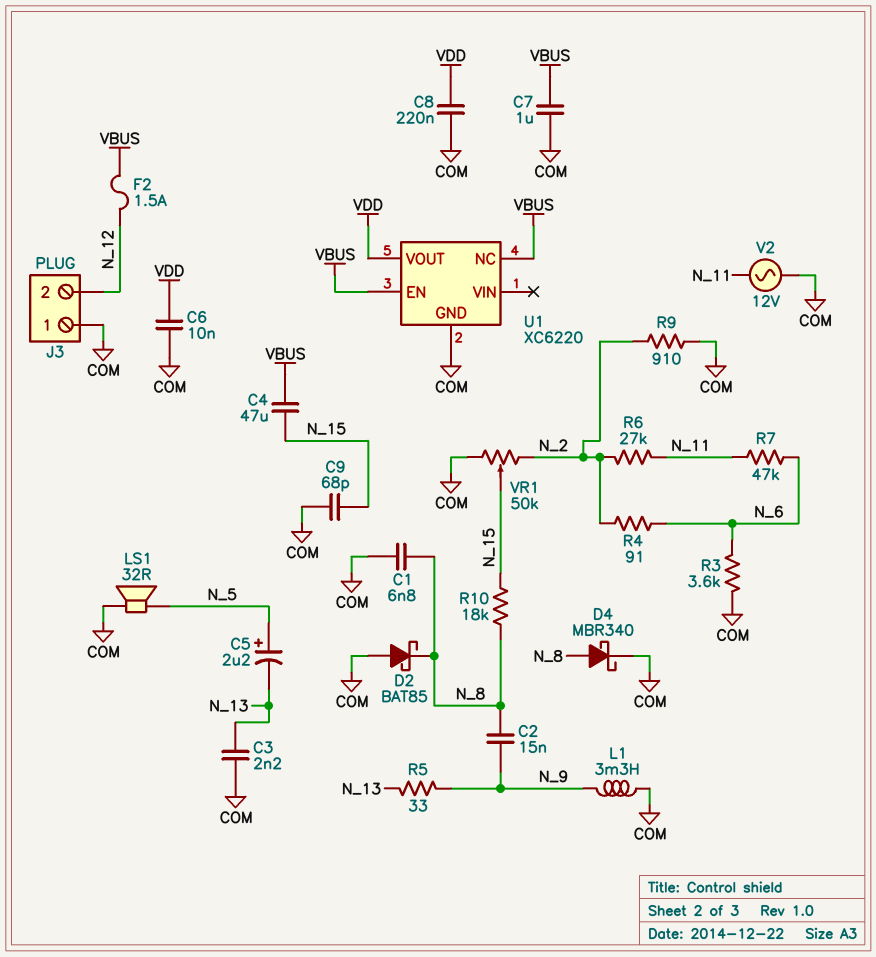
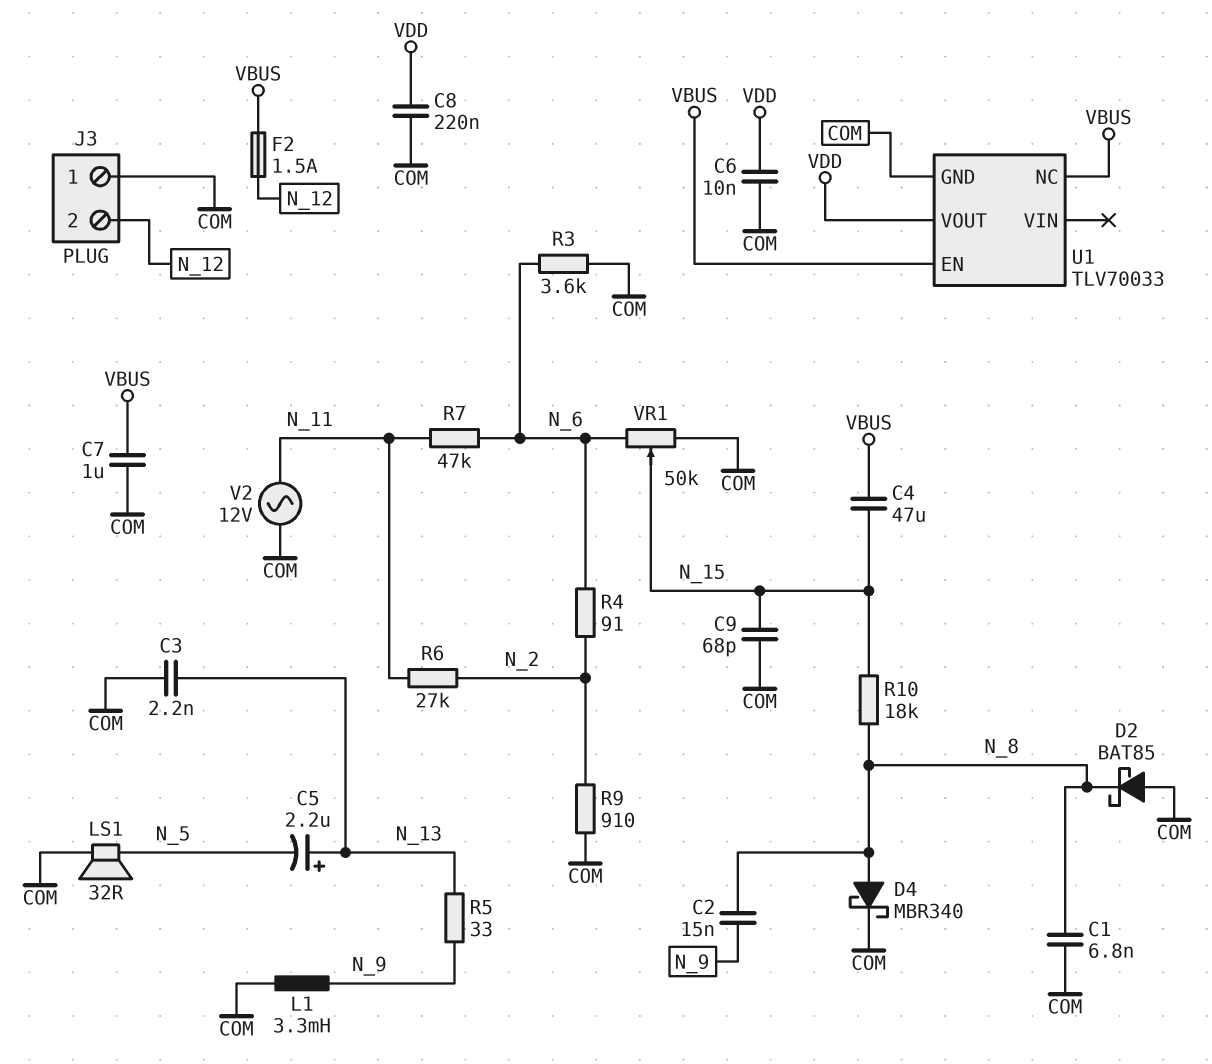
C5: 2.2uF (plus N_5, minus N_13) -> 2.2uF (plus N_13, minus N_5)
U1: XC6220 -> TLV70033
VR1: 50k (COM, N_2, wiper N_15) -> 50k (COM, N_6, wiper N_15)

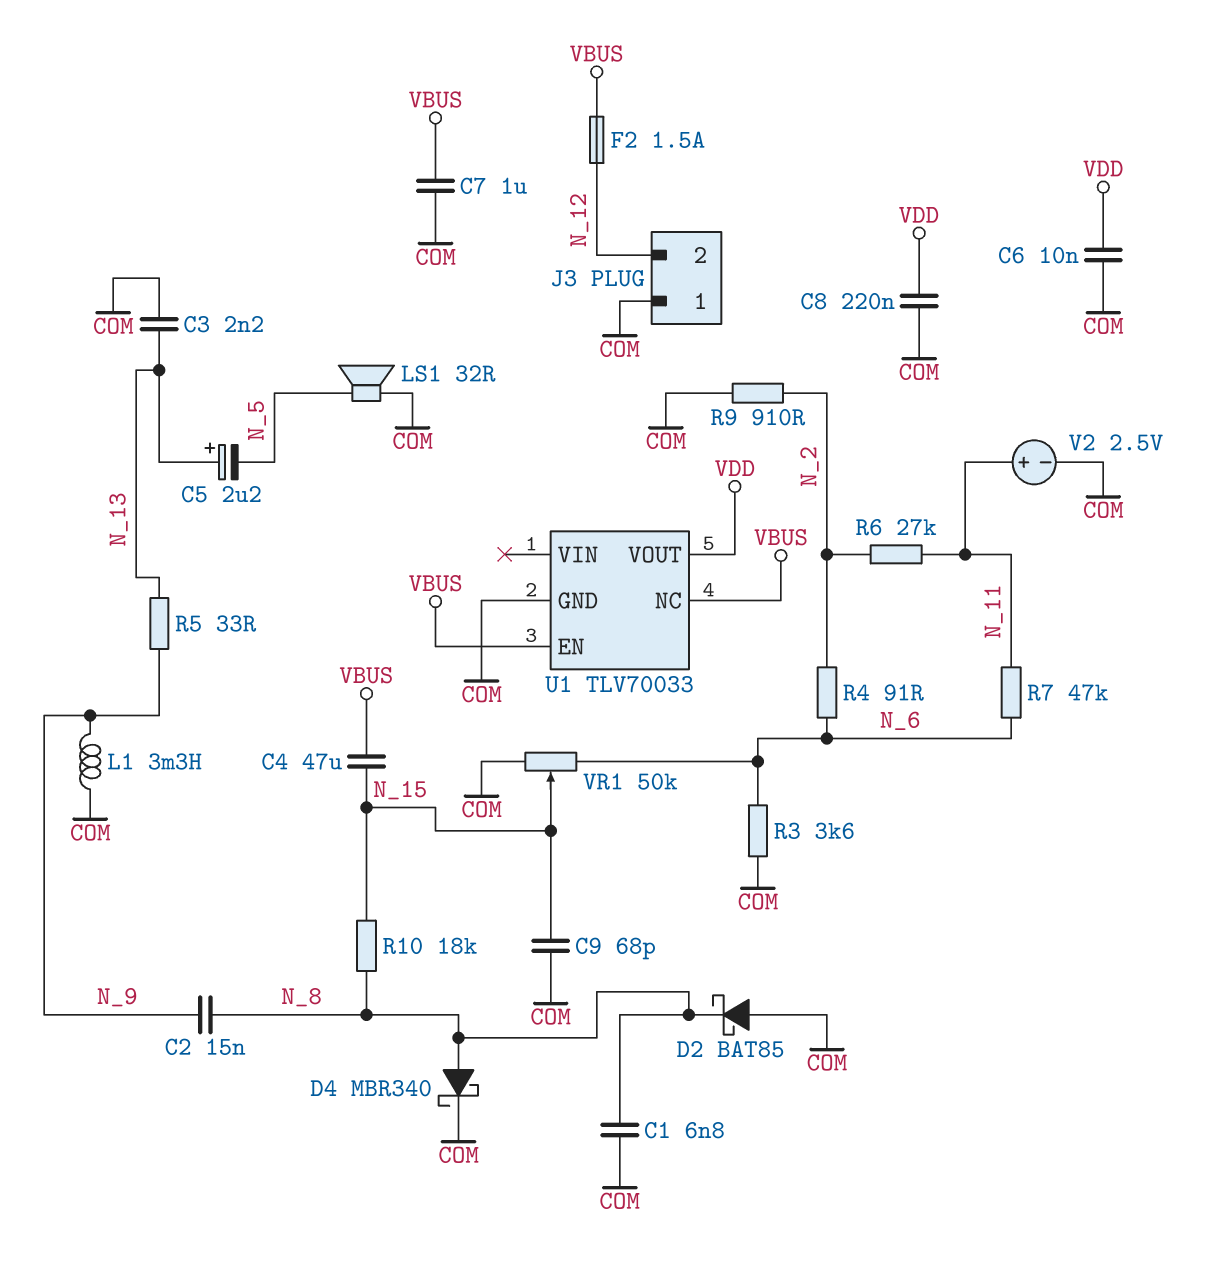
V2: AC 12V (COM, N_11) -> 2.5V (plus N_11, minus COM)

